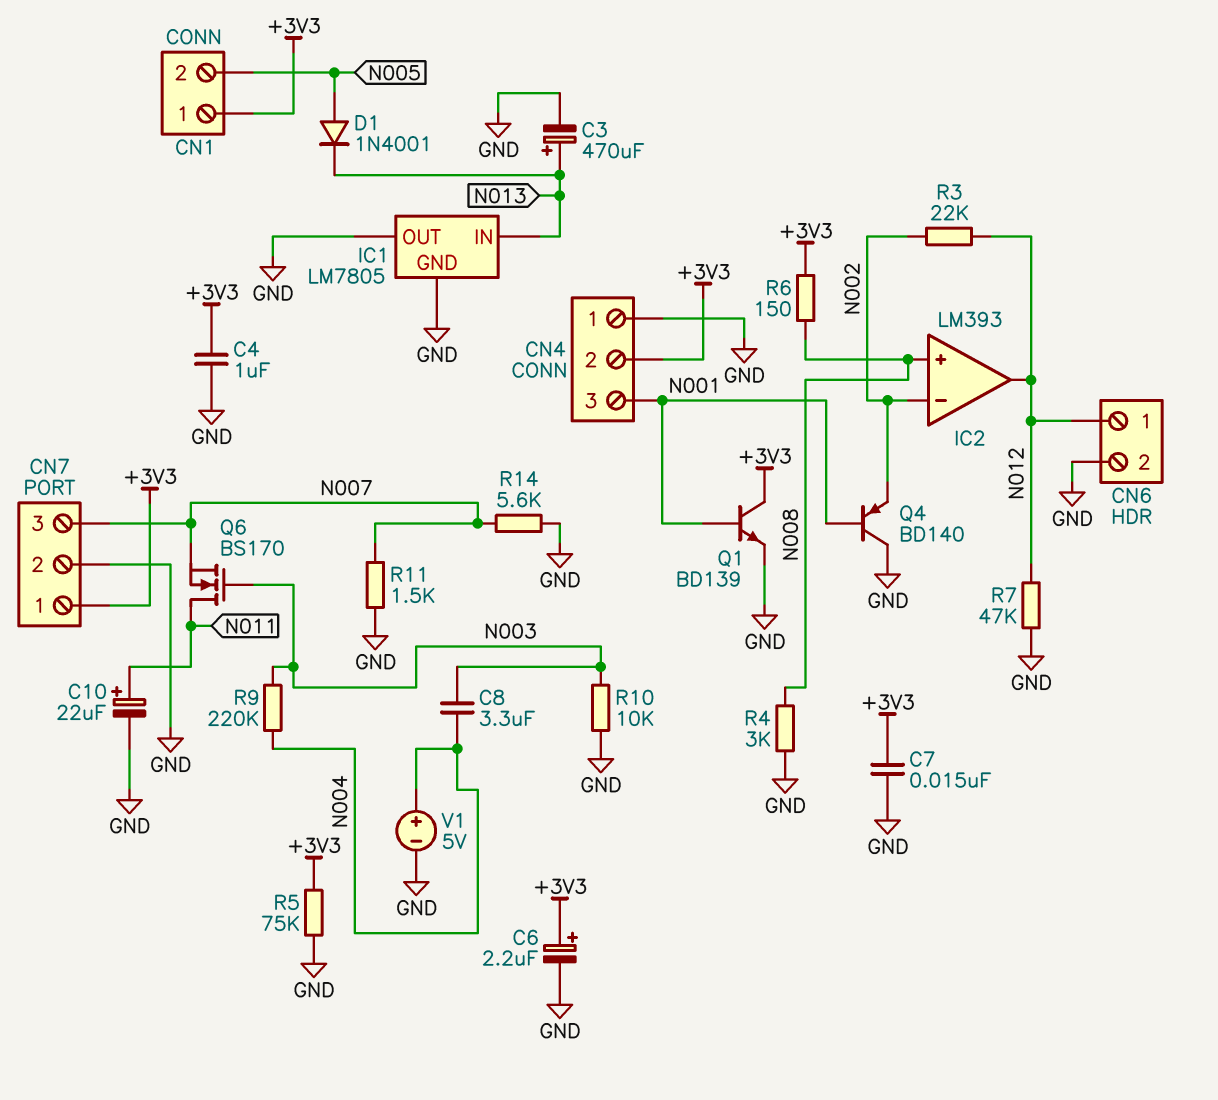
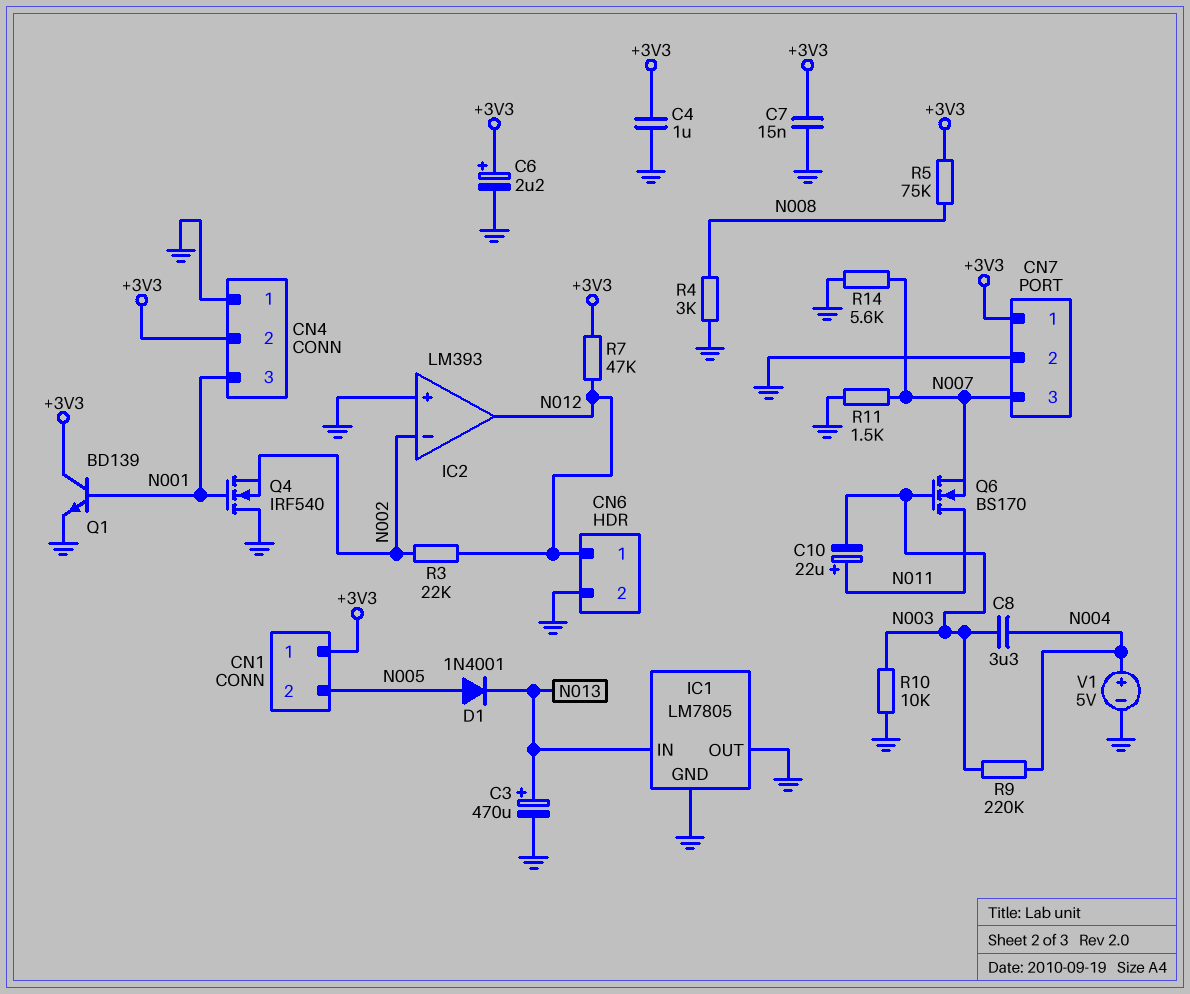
C10: 22uF (plus N011, minus GND) -> 22uF (plus N011, minus N003)
IC2 pin in+: N008 -> GND
Q4: PNP BD140 (B N001, C GND, E N002) -> NMOS IRF540 (G N001, D GND, S N002)
R5: 75k (+3V3, GND) -> 75k (+3V3, N008)
R6: 150 (+3V3, N008) -> none
R7: 47k (GND, N012) -> 47k (+3V3, N012)

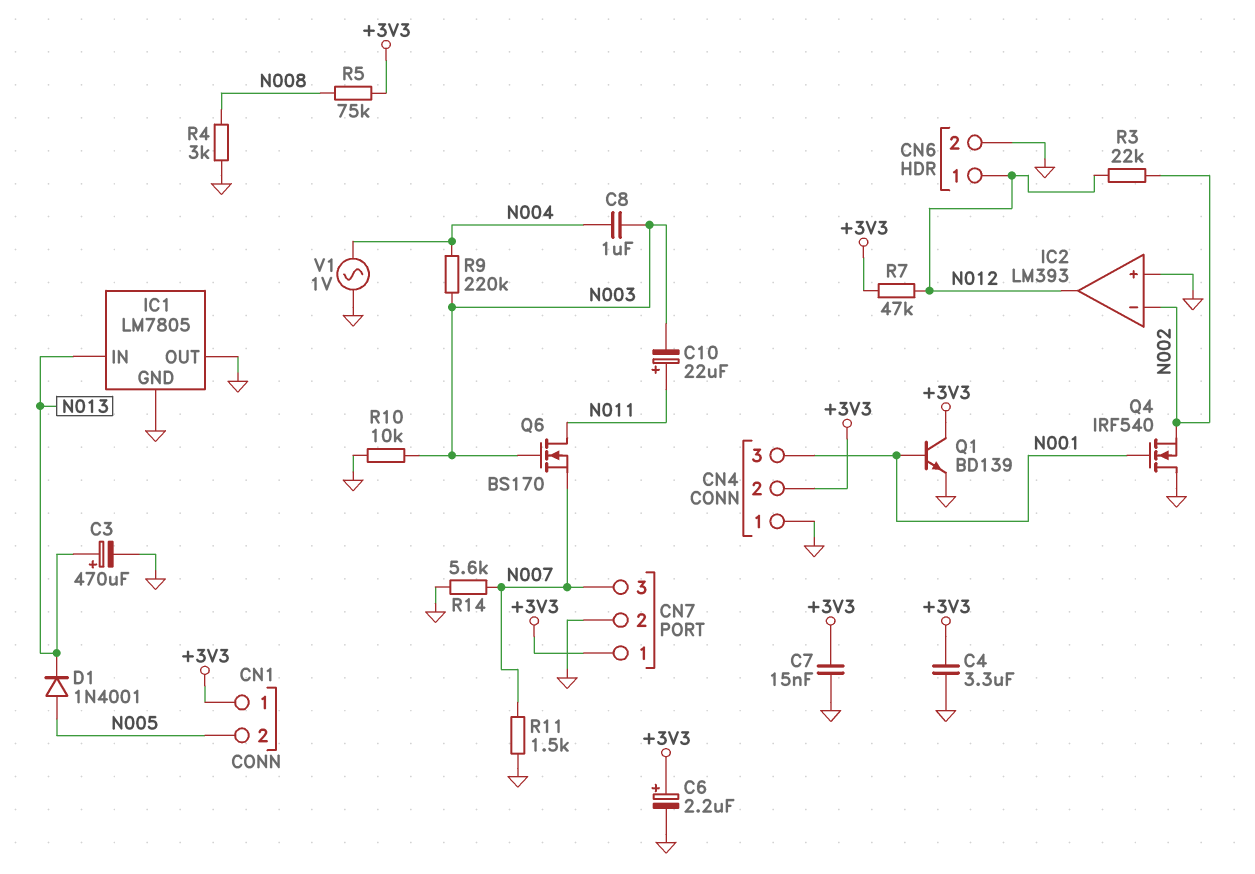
C4: 1uF (+3V3, GND) -> 3.3uF (+3V3, GND)
C8: 3.3uF (N003, N004) -> 1uF (N003, N004)
V1: 5V (plus N004, minus GND) -> AC 1V (GND, N004)

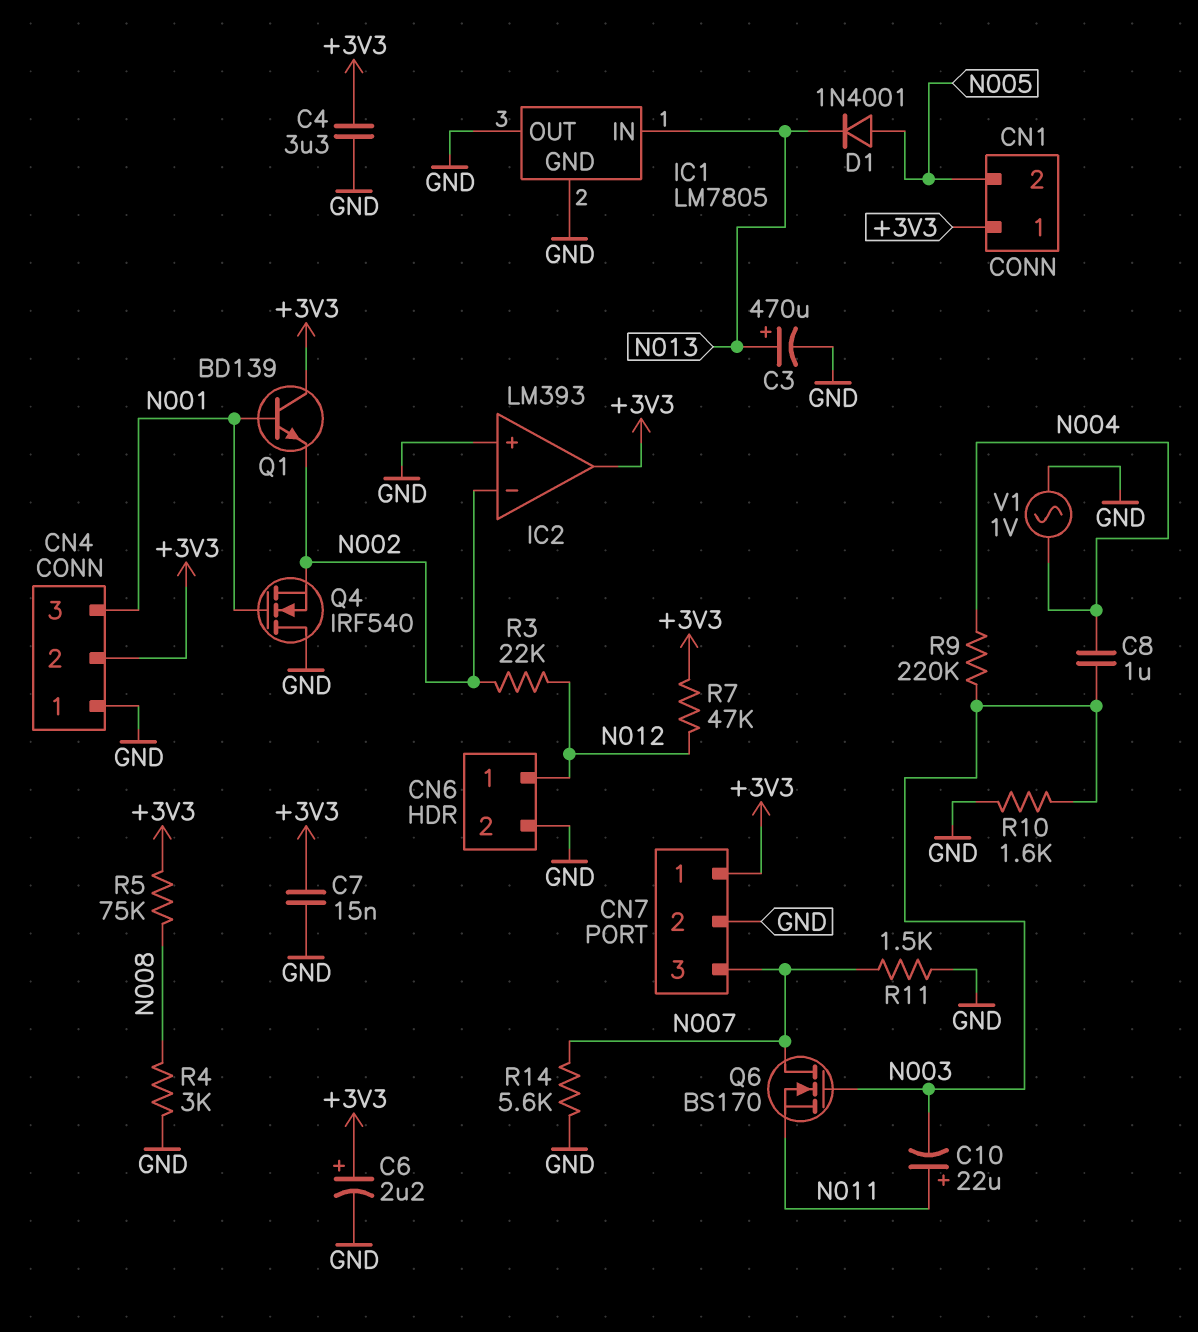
IC2 pin out: N012 -> +3V3
Q1: NPN BD139 (B N001, C +3V3, E GND) -> NPN BD139 (B N001, C +3V3, E N002)
Q6: NMOS BS170 (G N003, D N011, S N007) -> NMOS BS170 (G N003, D N007, S N011)
R10: 10k (GND, N003) -> 1.6k (GND, N003)

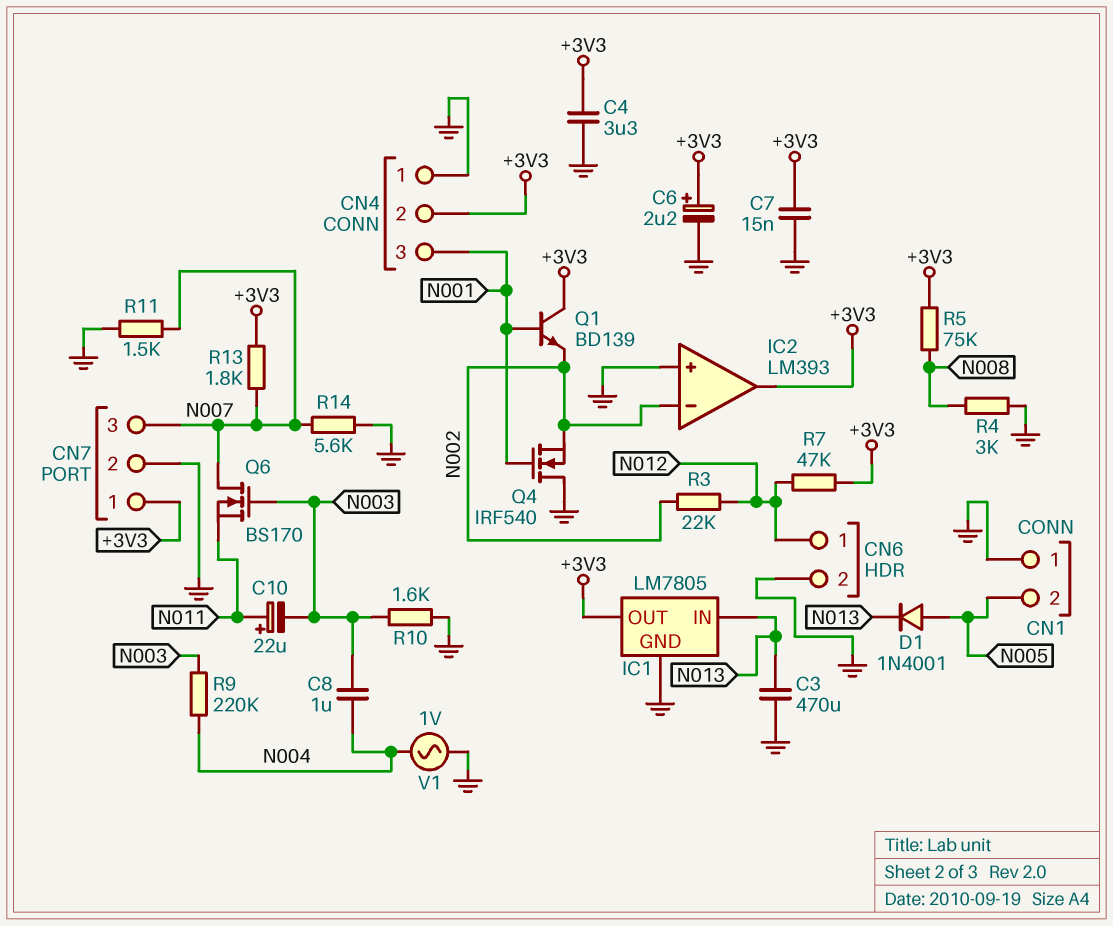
C3: 470uF (plus N013, minus GND) -> 470uF (GND, N013)
CN1 pin 1: +3V3 -> GND
IC1 pin OUT: GND -> +3V3
R13: none -> 1.8k (+3V3, N007)

